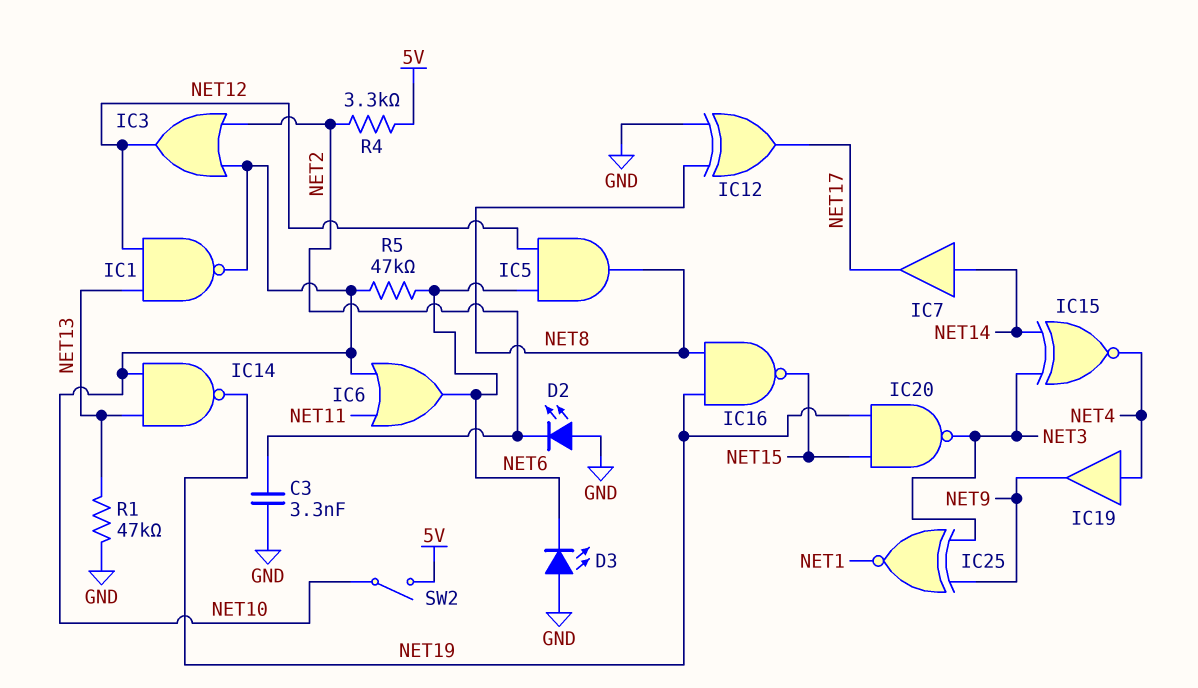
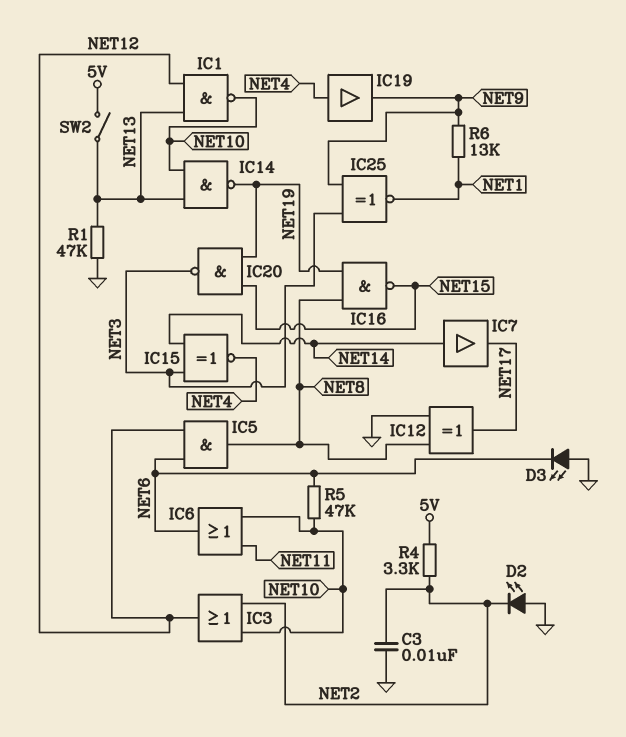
C3: 3.3nF (GND, NET2) -> 10nF (GND, NET2)
R6: none -> 13k (NET1, NET9)
SW2: switch (5V, NET10) -> switch (5V, NET13)

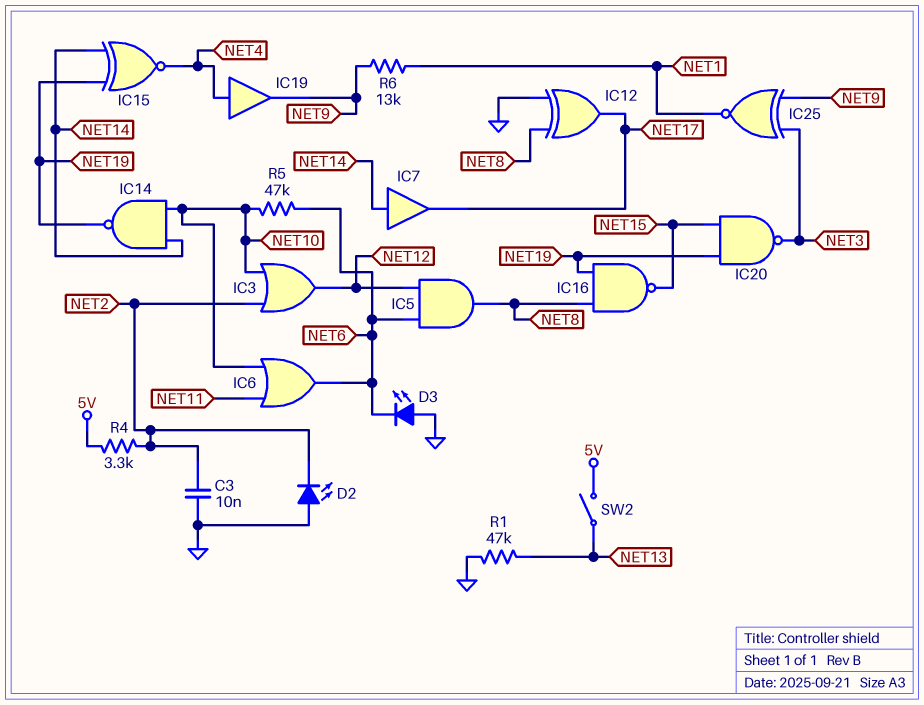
IC1: NAND (in NET12, in NET13, out NET10) -> none
IC14: NAND (in NET10, in NET13, out NET19) -> NAND (in NET10, in NET14, out NET19)
IC15: XNOR (in NET3, in NET14, out NET4) -> XNOR (in NET14, in NET19, out NET4)

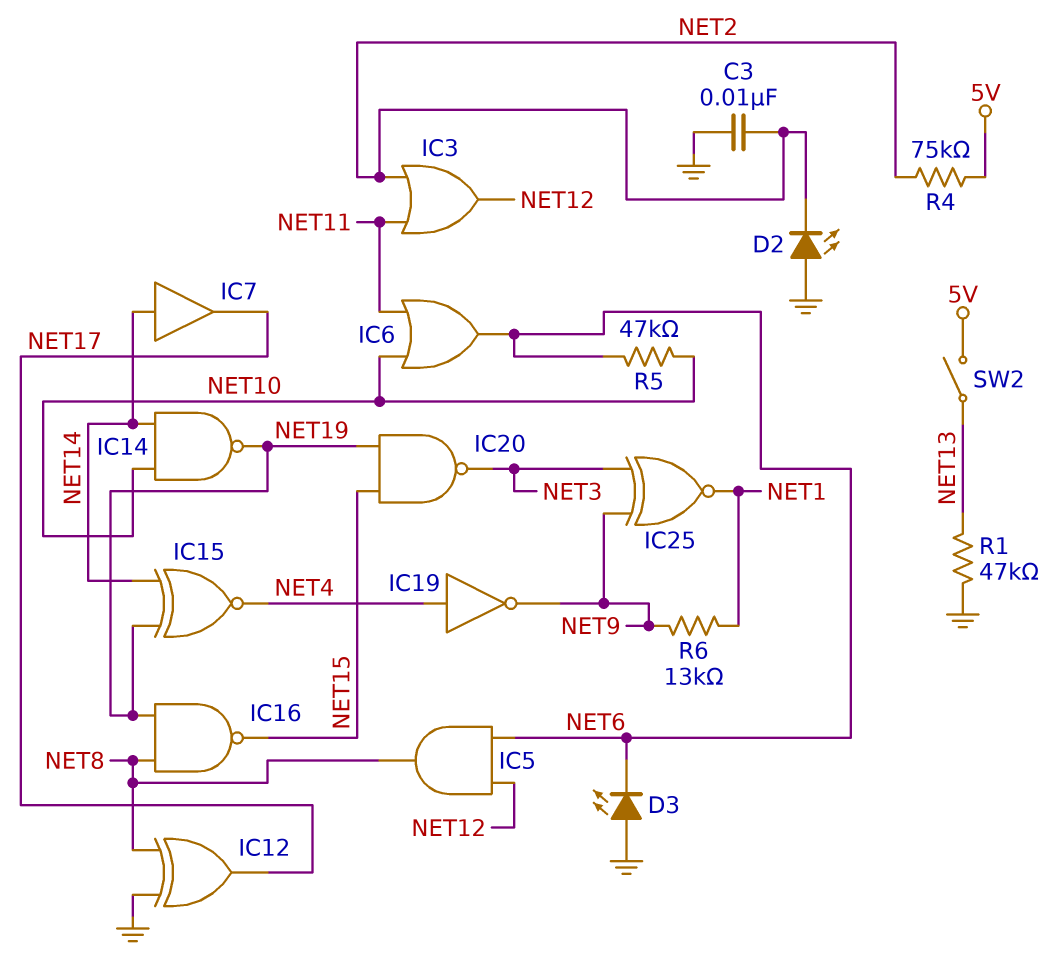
IC3: OR (in NET2, in NET10, out NET12) -> OR (in NET2, in NET11, out NET12)
IC19: buffer (in NET4, out NET9) -> NOT (in NET4, out NET9)
R4: 3.3k (5V, NET2) -> 75k (5V, NET2)

